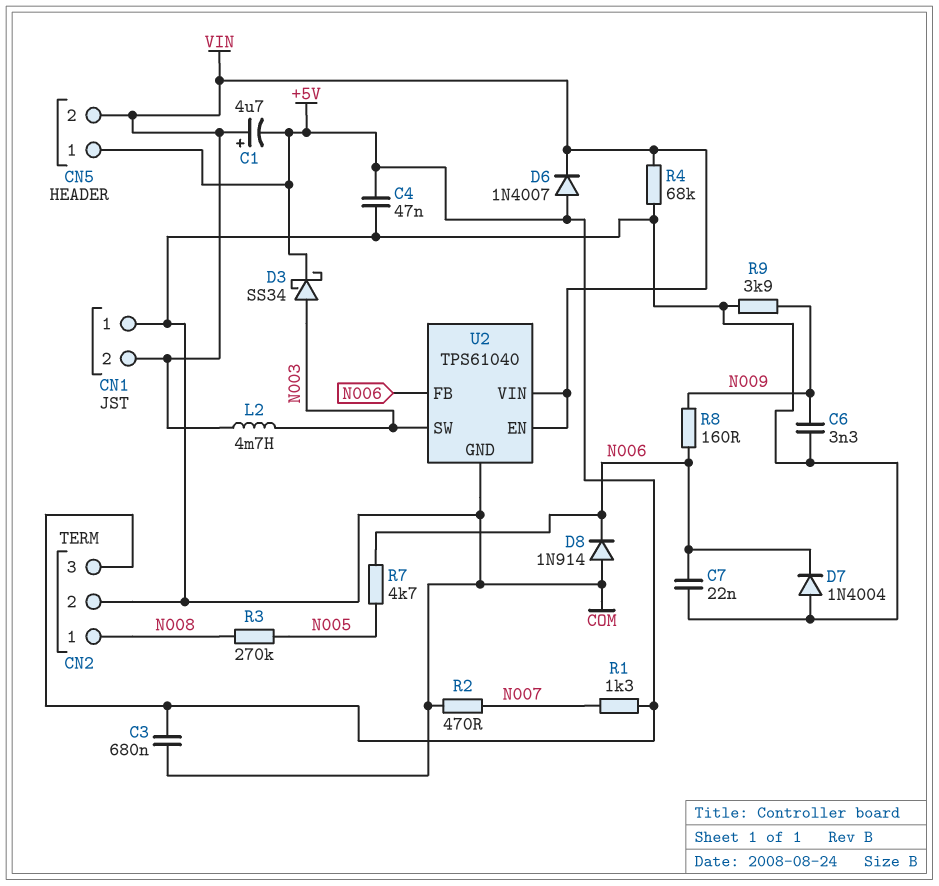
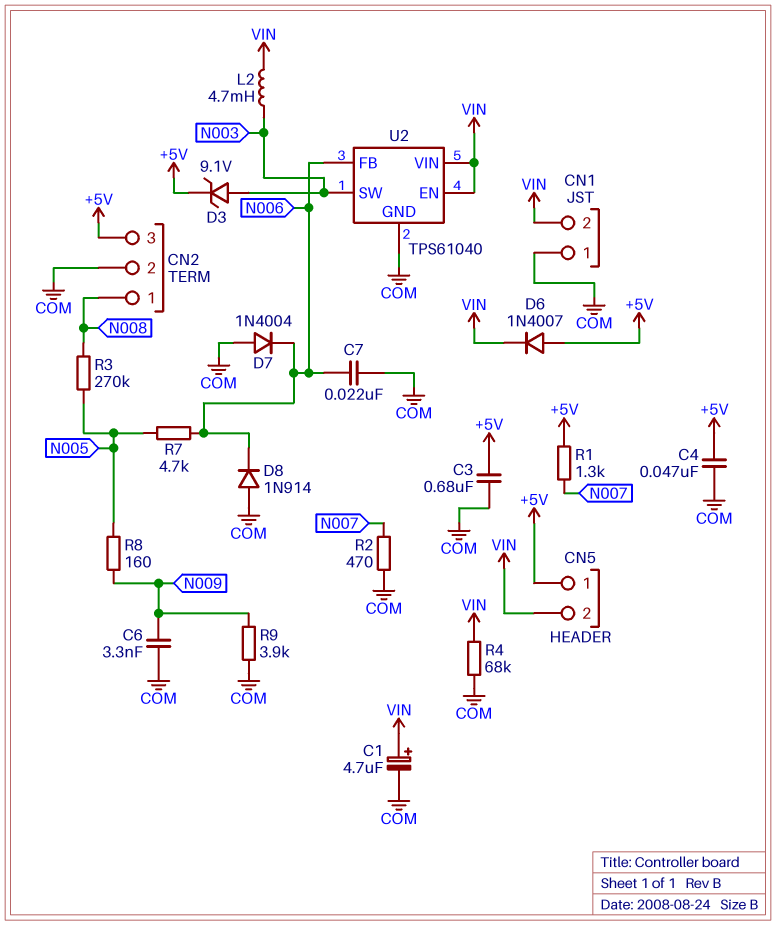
C1: 4.7uF (plus VIN, minus +5V) -> 4.7uF (plus VIN, minus COM)
D3: schottky SS34 (A N003, K +5V) -> zener 9.1V (A N003, K +5V)
R8: 160 (N006, N009) -> 160 (N005, N009)

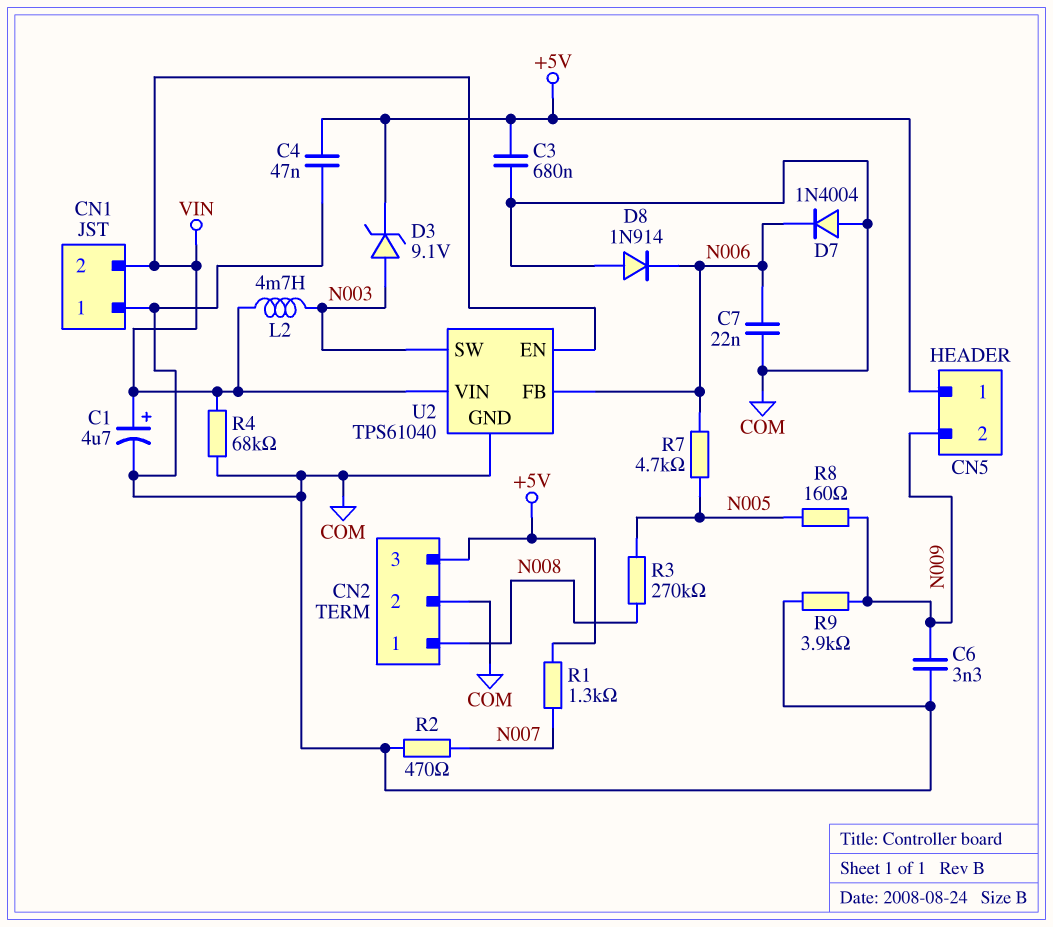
CN5 pin 2: VIN -> N009
D6: diode 1N4007 (A +5V, K VIN) -> none

